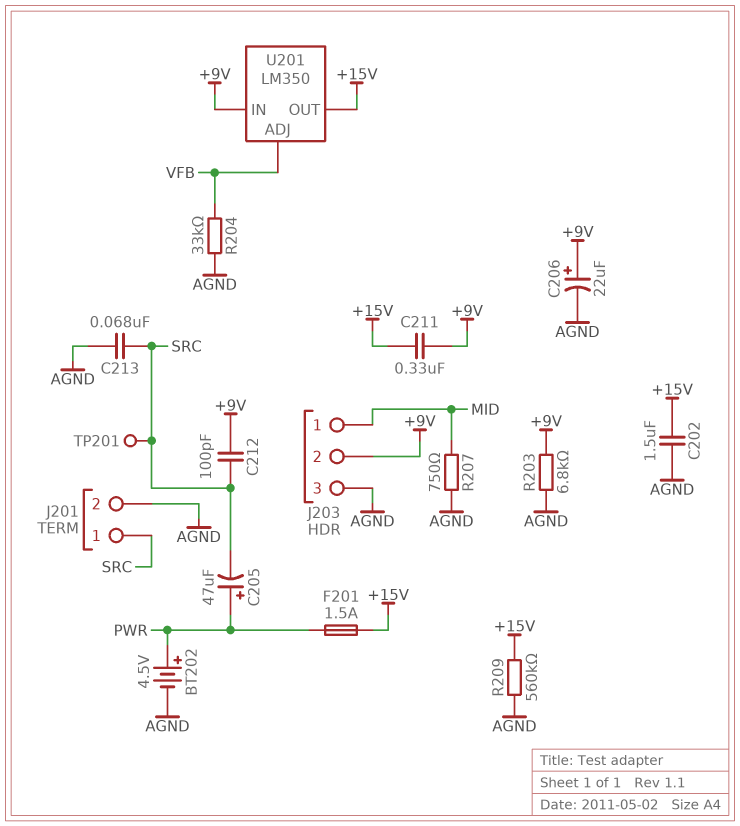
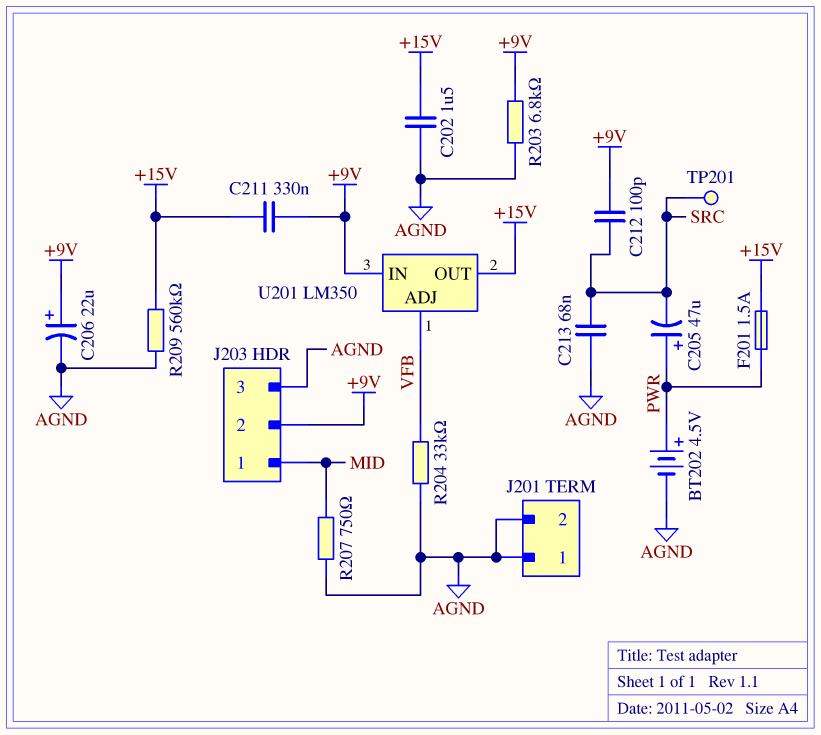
J201 pin 1: SRC -> AGND

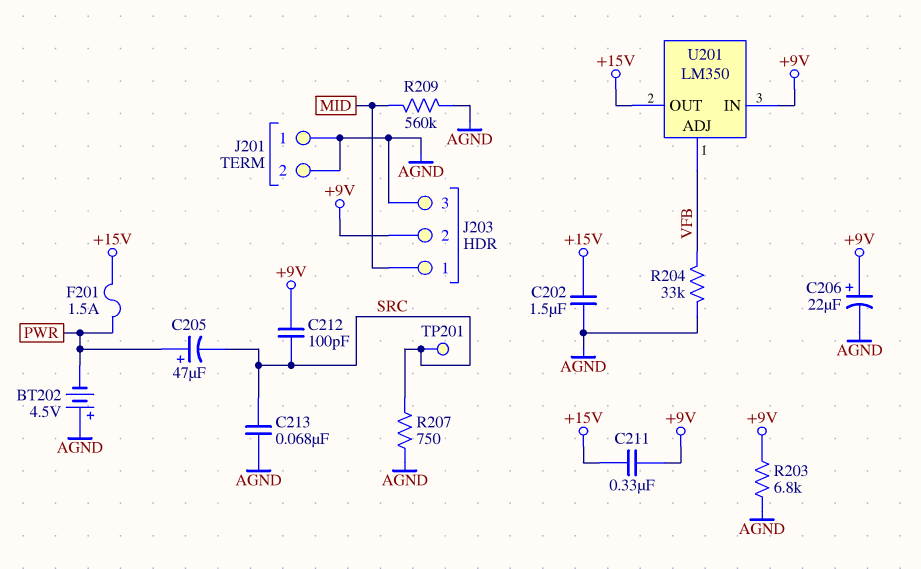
BT202: 4.5V (plus PWR, minus AGND) -> 4.5V (plus AGND, minus PWR)
R207: 750 (AGND, MID) -> 750 (AGND, SRC)
R209: 560k (+15V, AGND) -> 560k (AGND, MID)

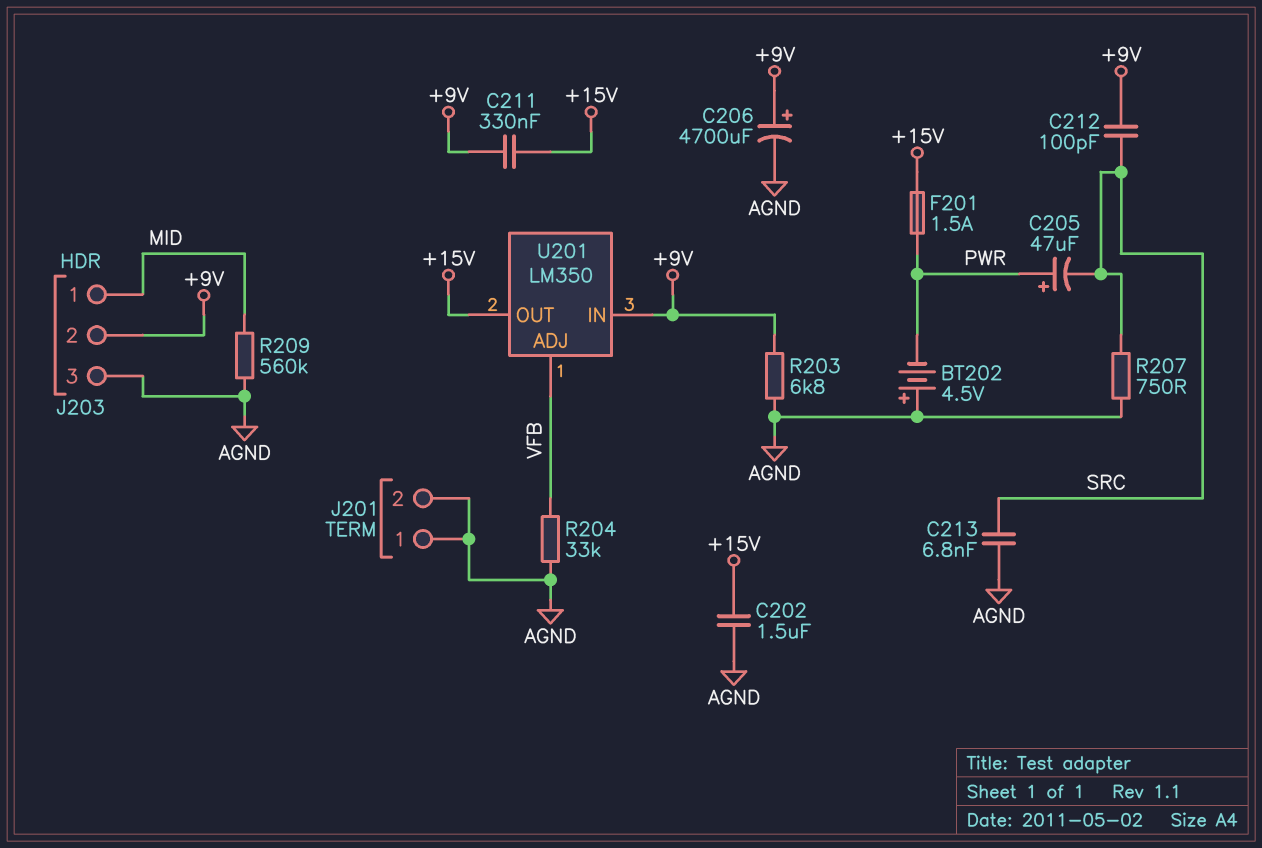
C206: 22uF (plus +9V, minus AGND) -> 4700uF (plus +9V, minus AGND)
C213: 68nF (AGND, SRC) -> 6.8nF (AGND, SRC)
TP201: test point (SRC) -> none

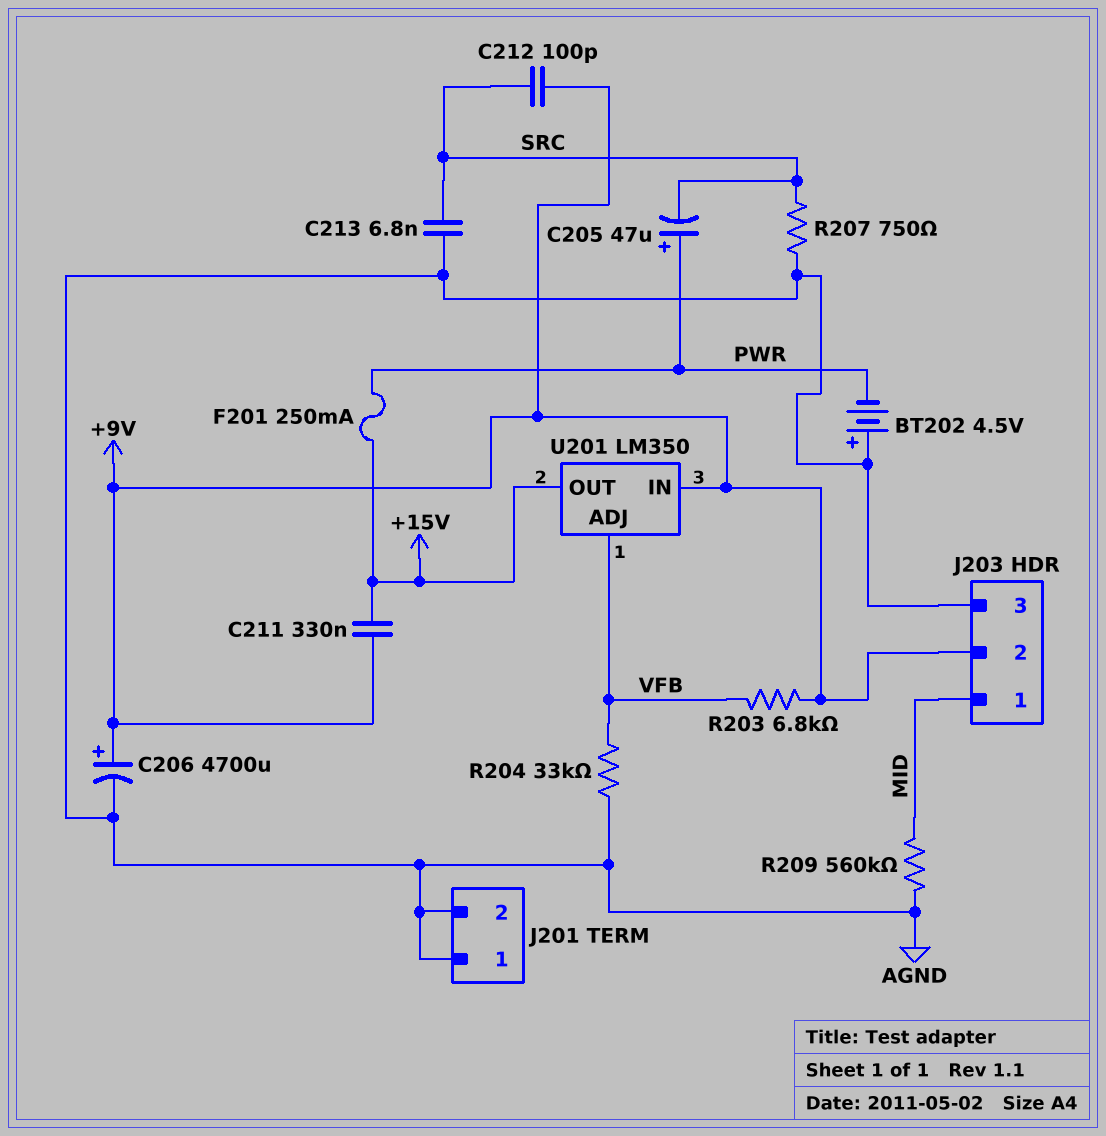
C202: 1.5uF (+15V, AGND) -> none
F201: 1.5A (+15V, PWR) -> 250mA (+15V, PWR)
R203: 6.8k (+9V, AGND) -> 6.8k (+9V, VFB)

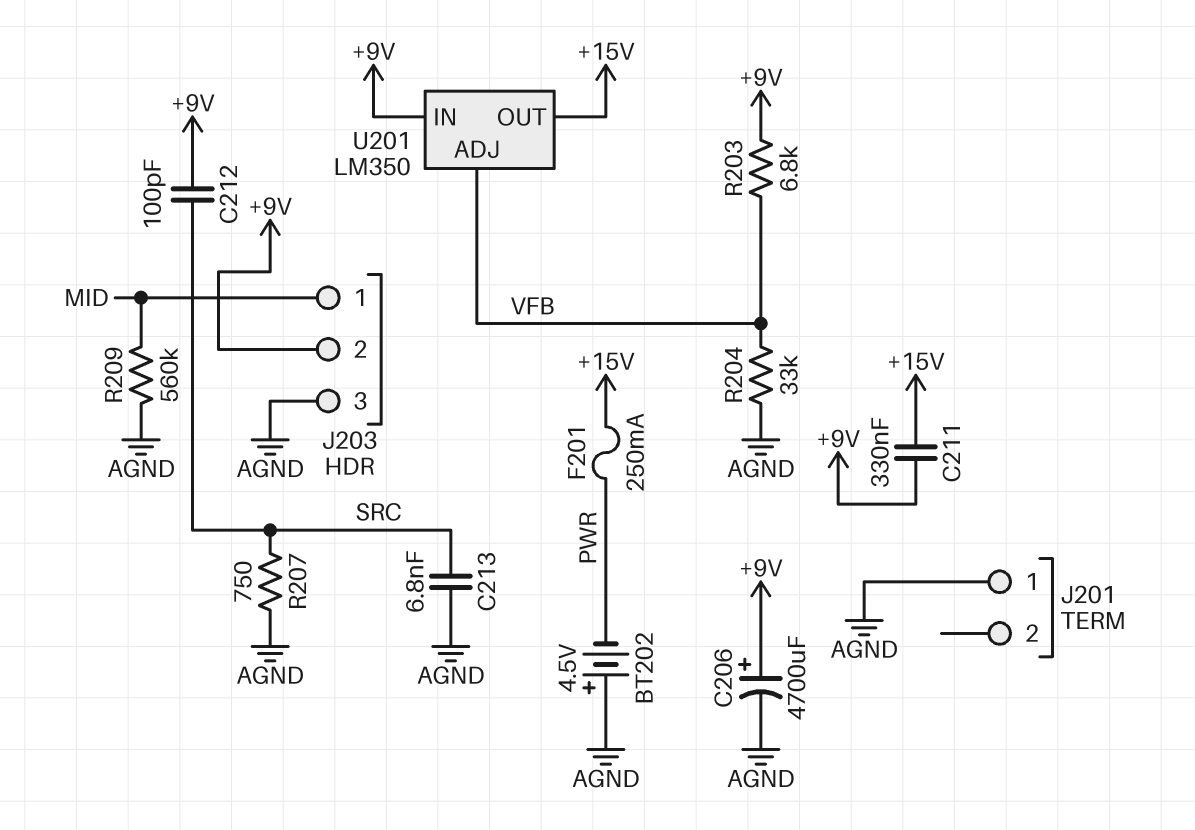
C205: 47uF (plus PWR, minus SRC) -> none
J201 pin 2: AGND -> none

